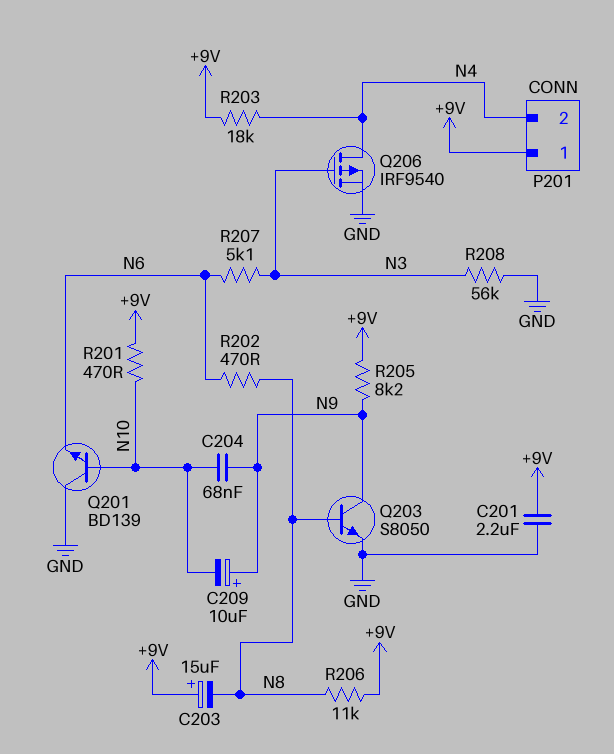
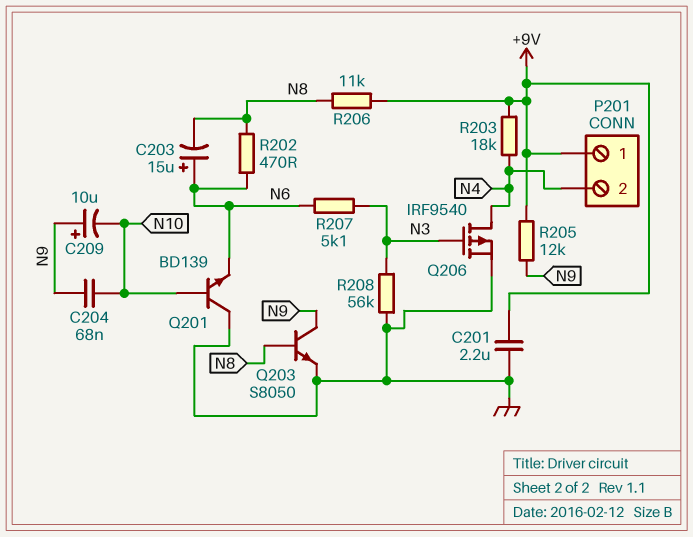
C203: 15uF (plus +9V, minus N8) -> 15uF (plus N6, minus N8)
R201: 470 (+9V, N10) -> none
R205: 8.2k (+9V, N9) -> 12k (+9V, N9)

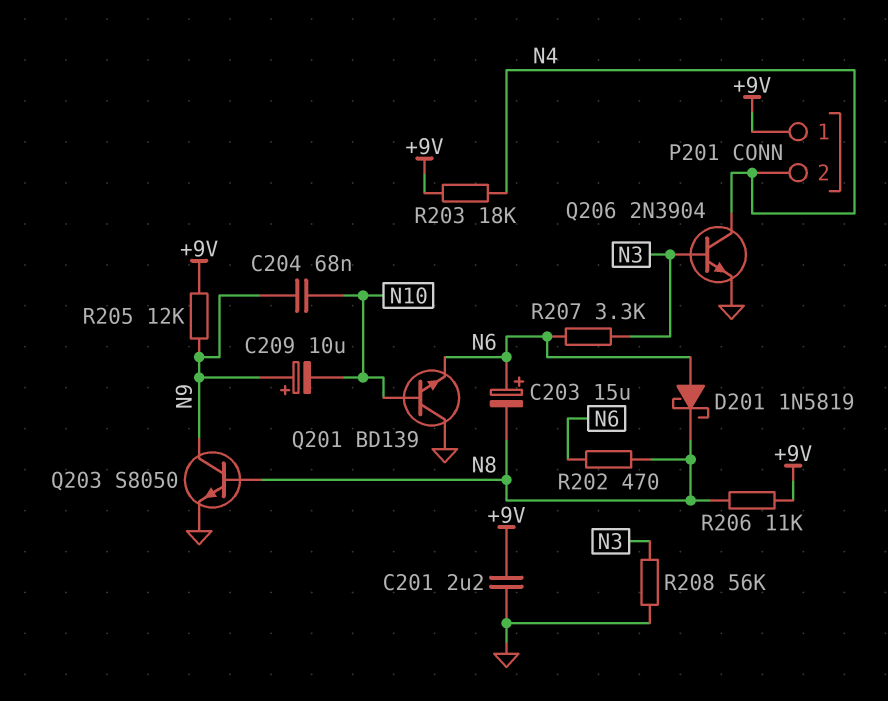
D201: none -> schottky 1N5819 (A N6, K N8)
Q206: PMOS IRF9540 (G N3, D N4, S GND) -> NPN 2N3904 (B N3, C N4, E GND)
R207: 5.1k (N3, N6) -> 3.3k (N3, N6)

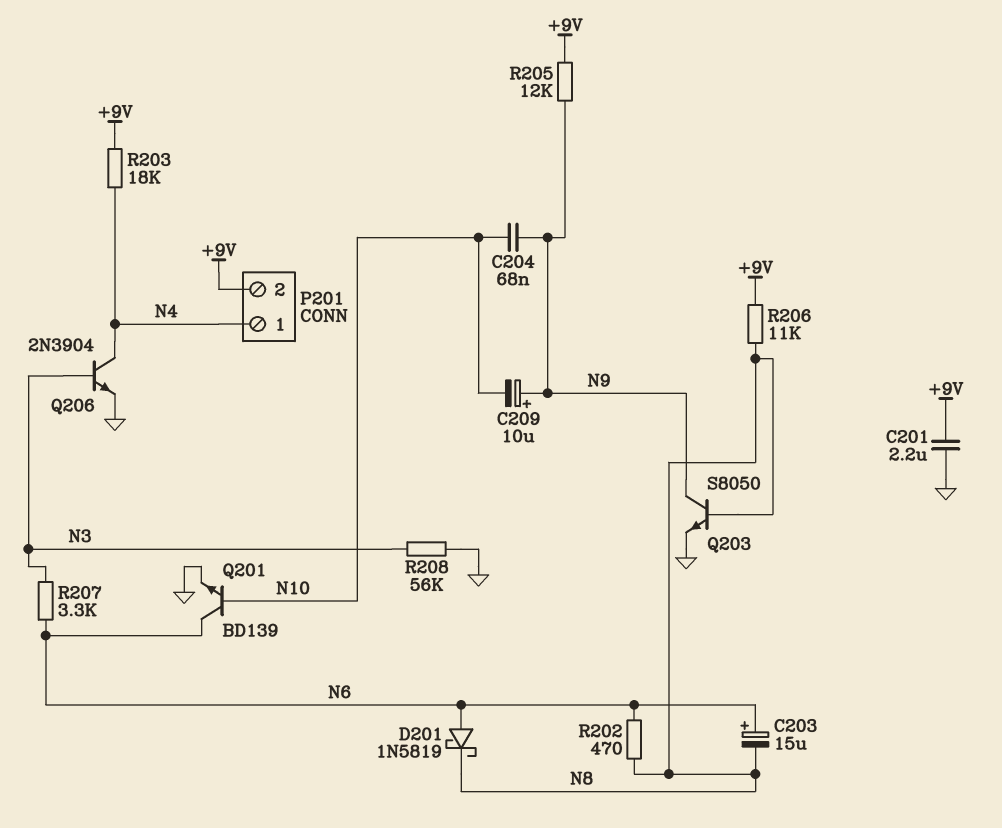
P201 pin 1: +9V -> N4
P201 pin 2: N4 -> +9V
Q201: NPN BD139 (B N10, C GND, E N6) -> NPN BD139 (B N10, C N6, E GND)

